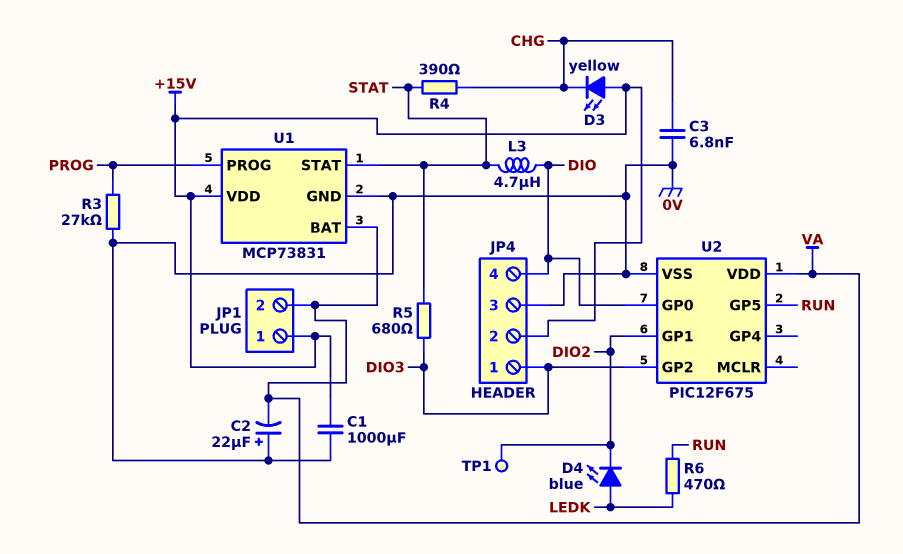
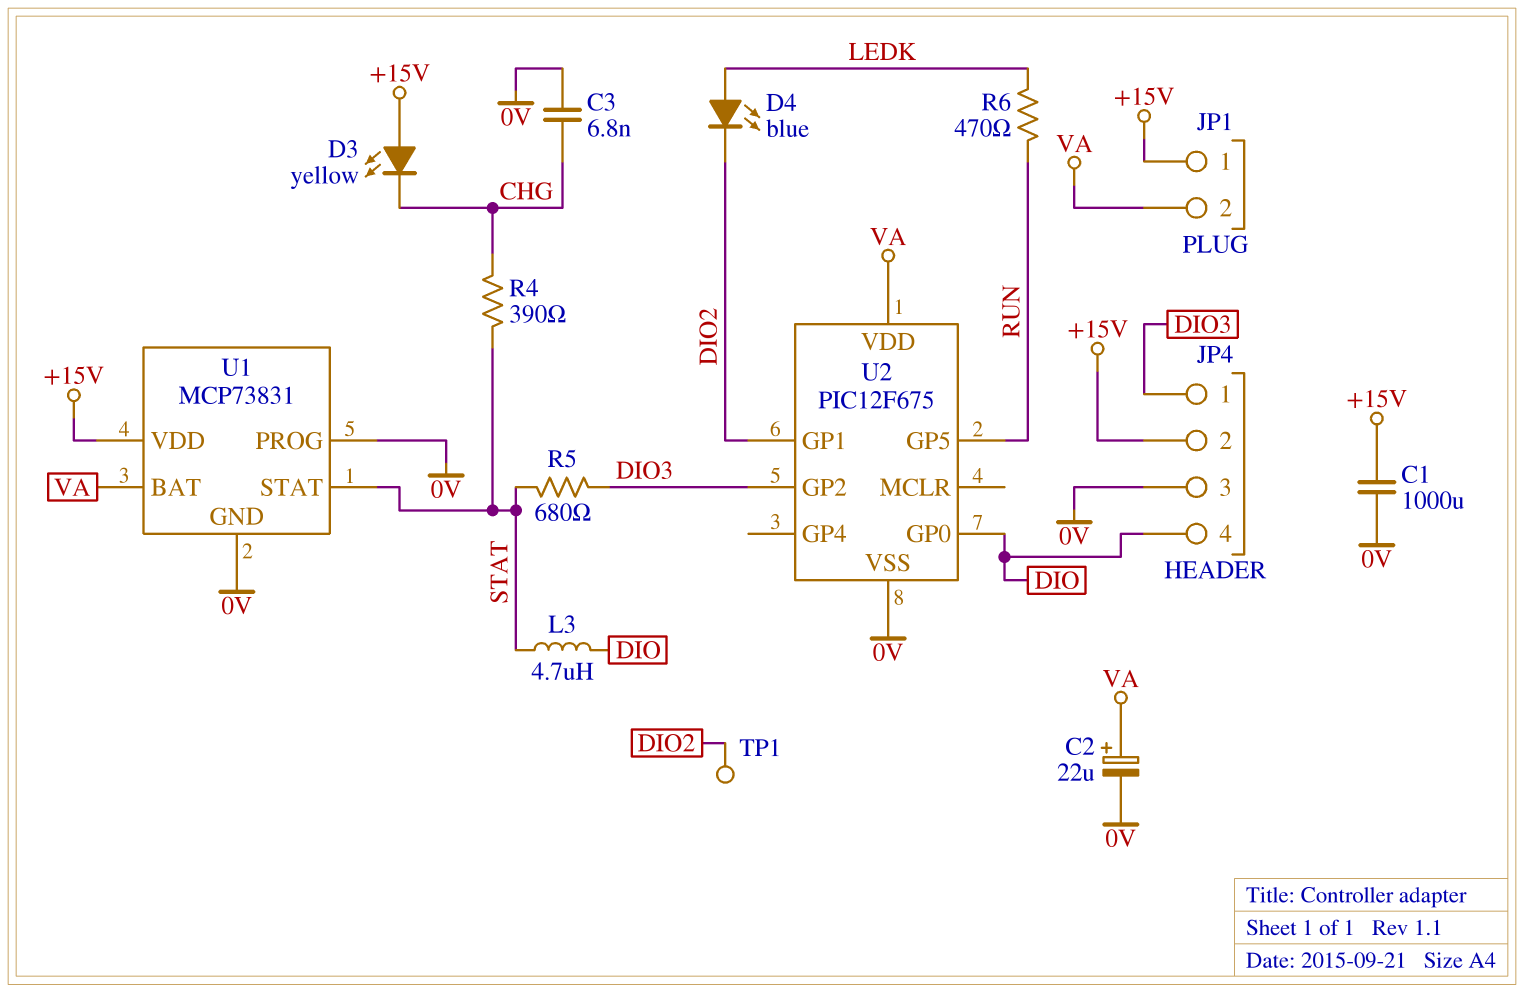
C2: 22uF (plus 0V, minus VA) -> 22uF (plus VA, minus 0V)
R3: 27k (0V, PROG) -> none
U1 pin PROG: PROG -> 0V

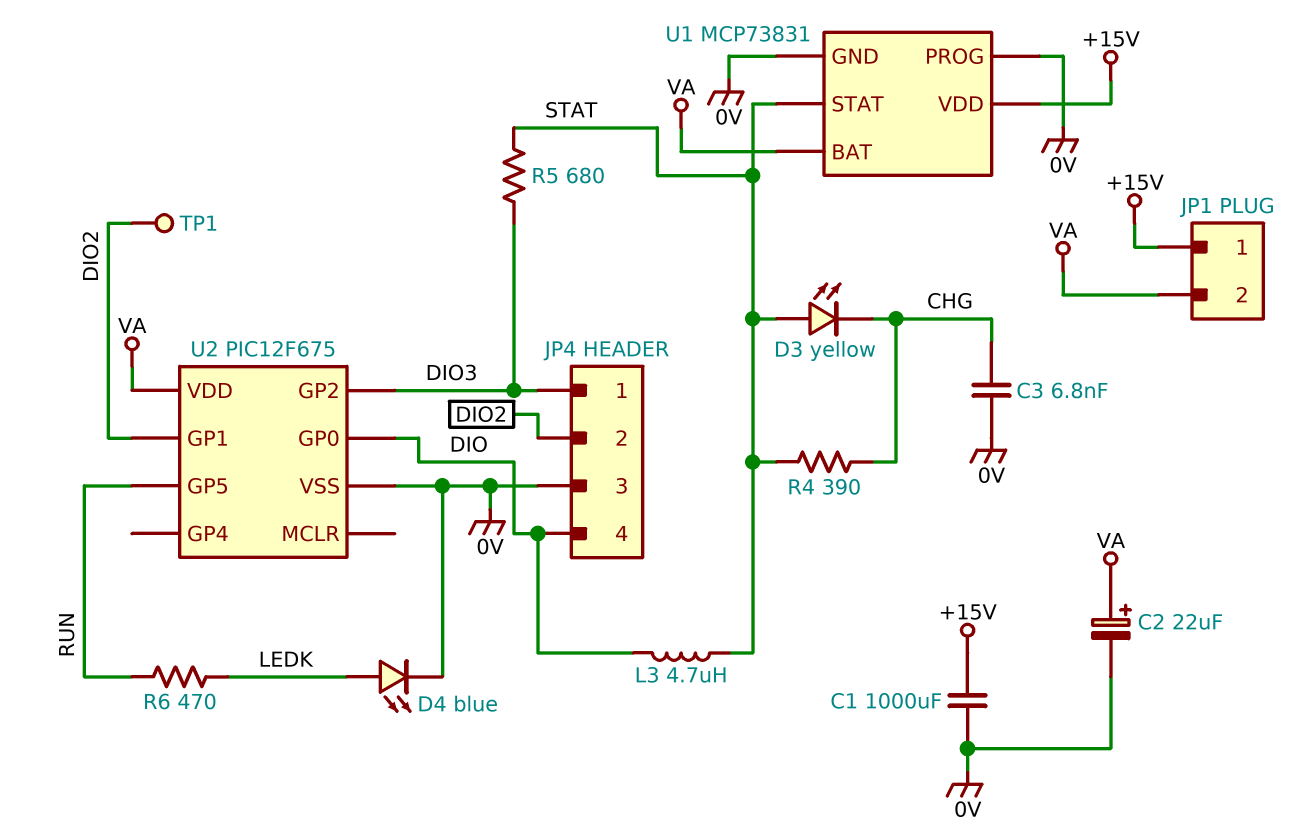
D3: LED yellow (A +15V, K CHG) -> LED yellow (A STAT, K CHG)
D4: LED blue (A LEDK, K DIO2) -> LED blue (A LEDK, K 0V)
JP4 pin 2: +15V -> DIO2

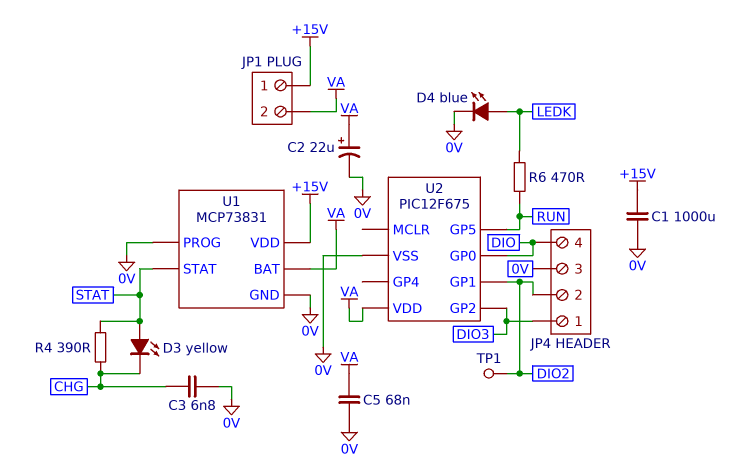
C5: none -> 68nF (0V, VA)
L3: 4.7uH (DIO, STAT) -> none
R5: 680 (DIO3, STAT) -> none

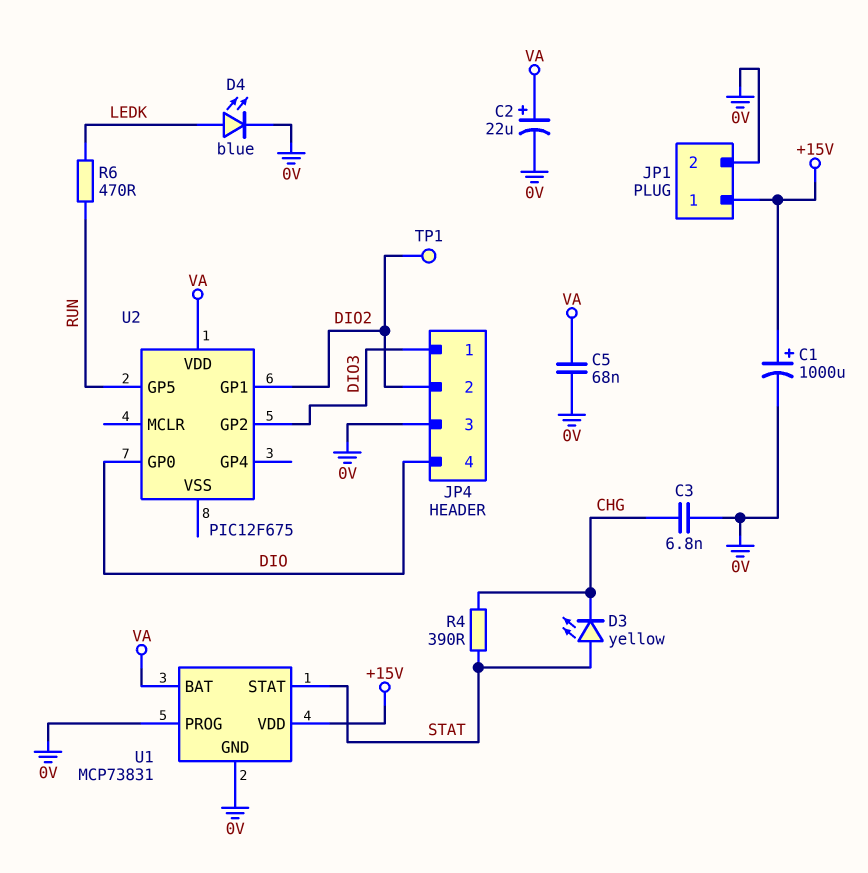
C1: 1000uF (+15V, 0V) -> 1000uF (plus +15V, minus 0V)
JP1 pin 2: VA -> 0V
U2 pin VSS: 0V -> none

